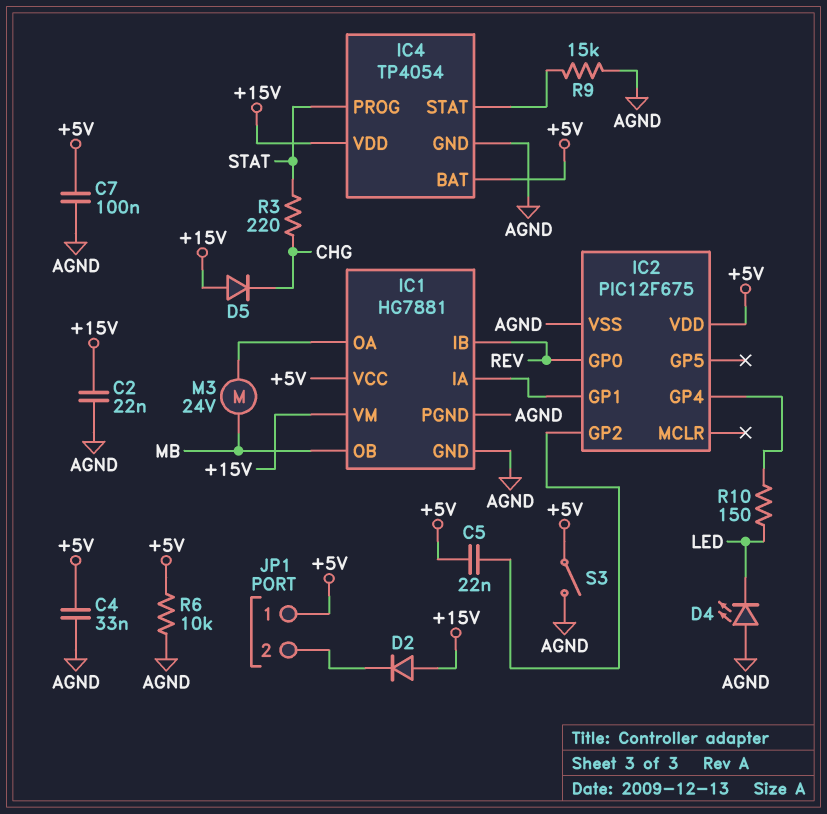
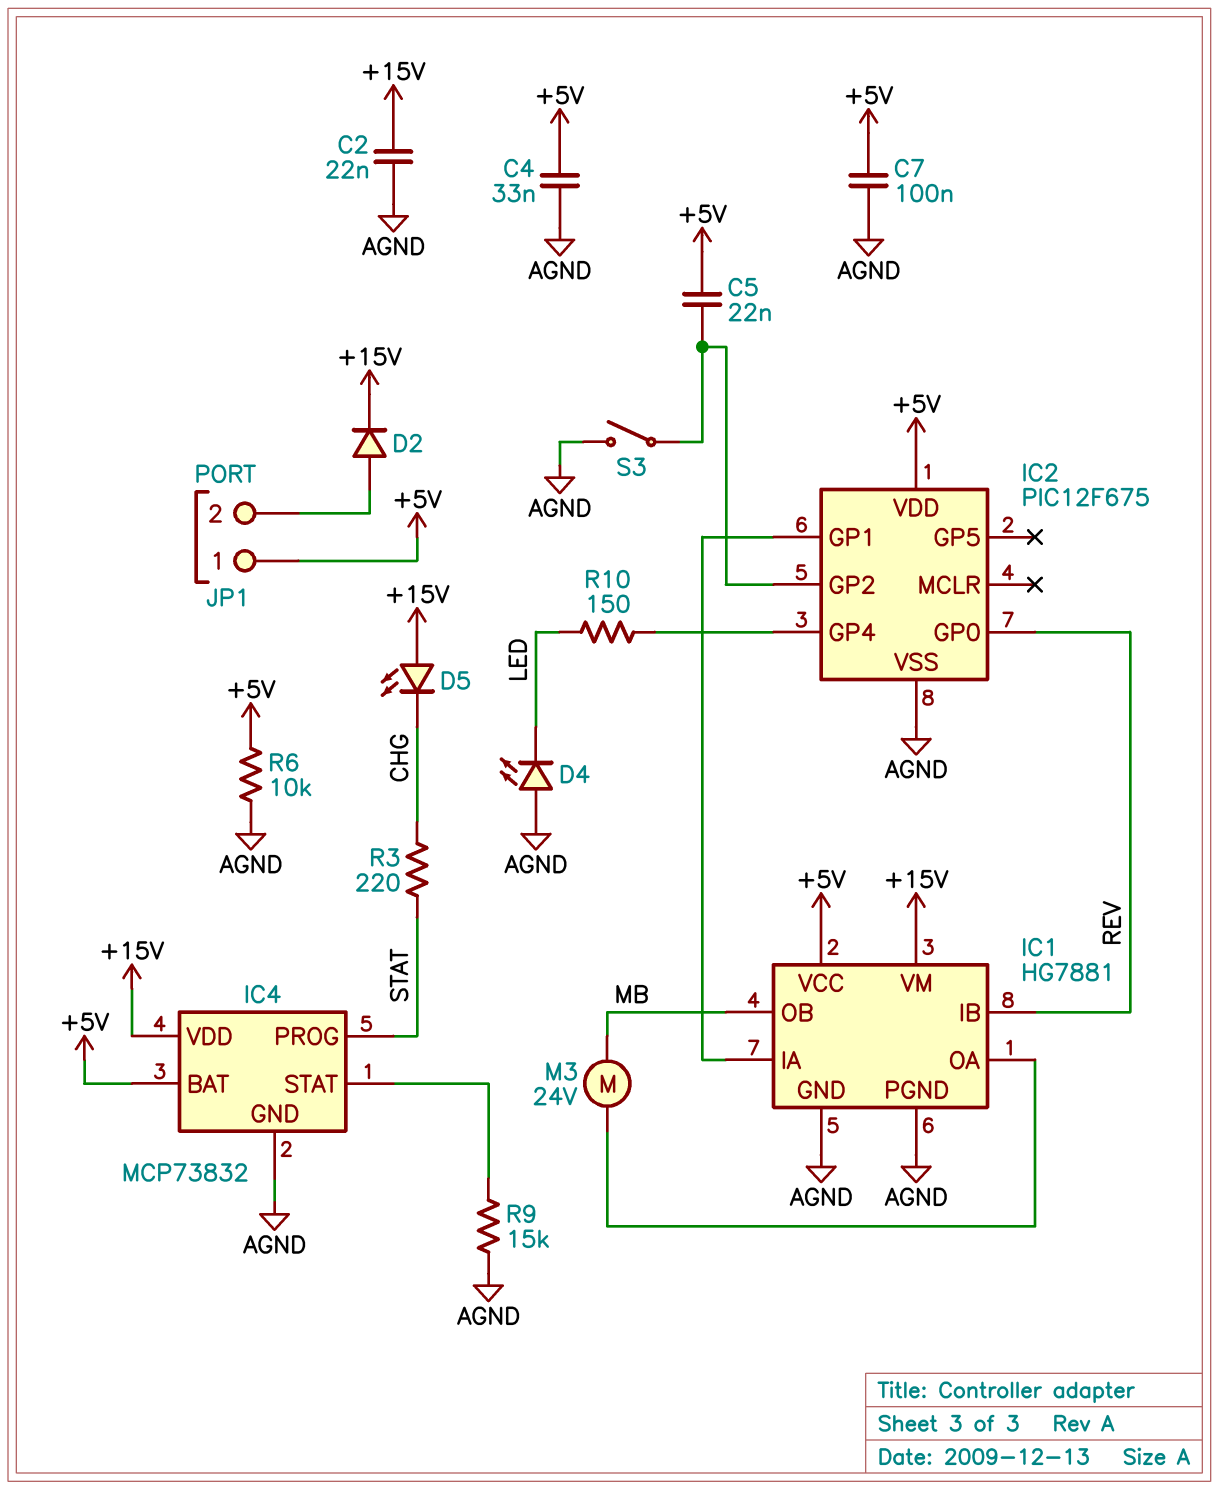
D2: diode (A +15V, K JP1/2) -> diode (A JP1/2, K +15V)
D5: diode (A +15V, K CHG) -> LED (A +15V, K CHG)
IC4: TP4054 -> MCP73832
S3: switch (+5V, AGND) -> switch (AGND, IC2/GP2)

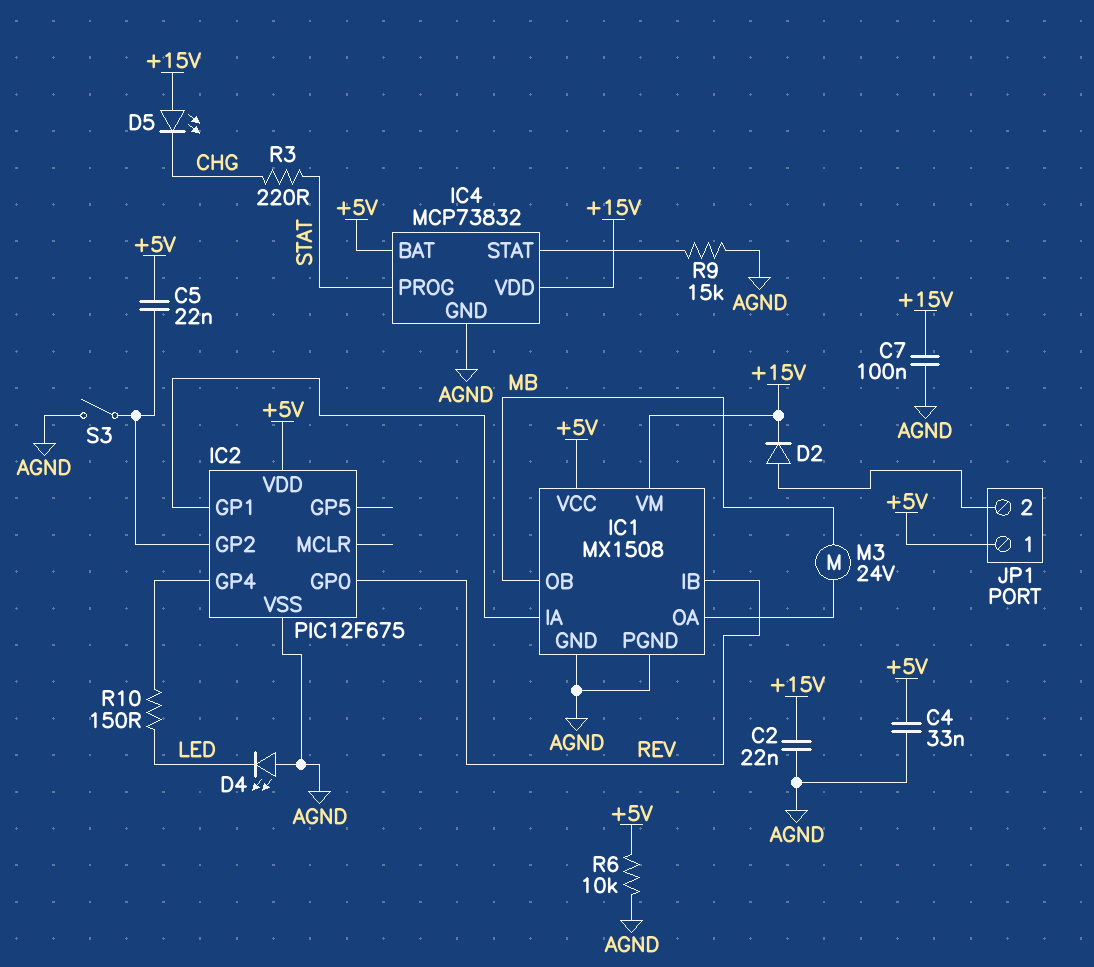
C7: 100nF (+5V, AGND) -> 100nF (+15V, AGND)
IC1: HG7881 -> MX1508

